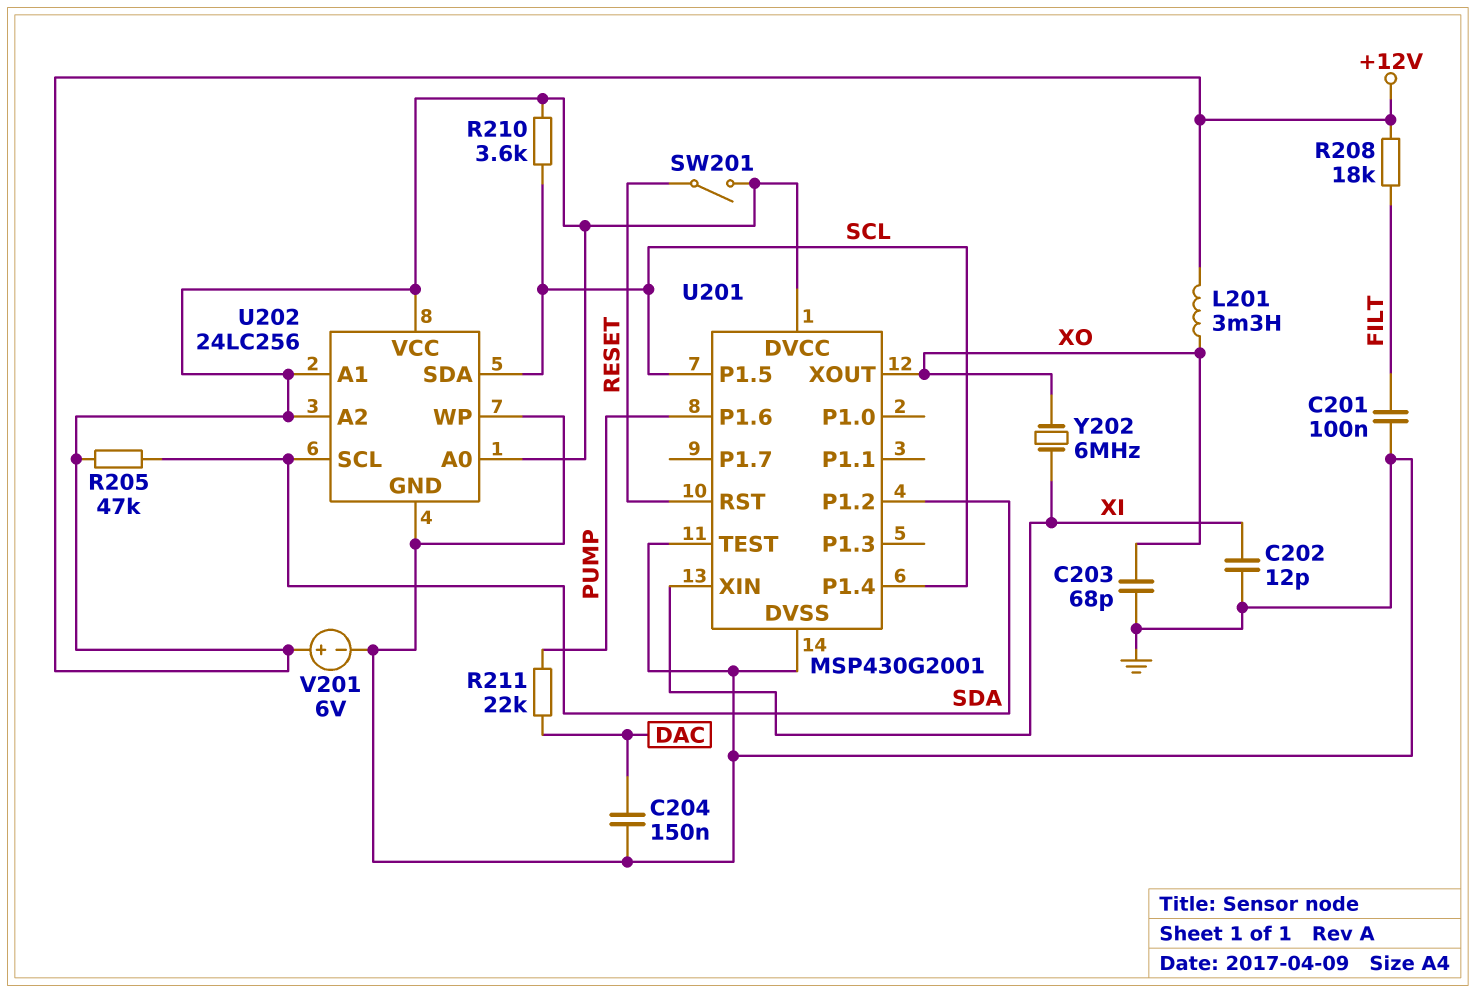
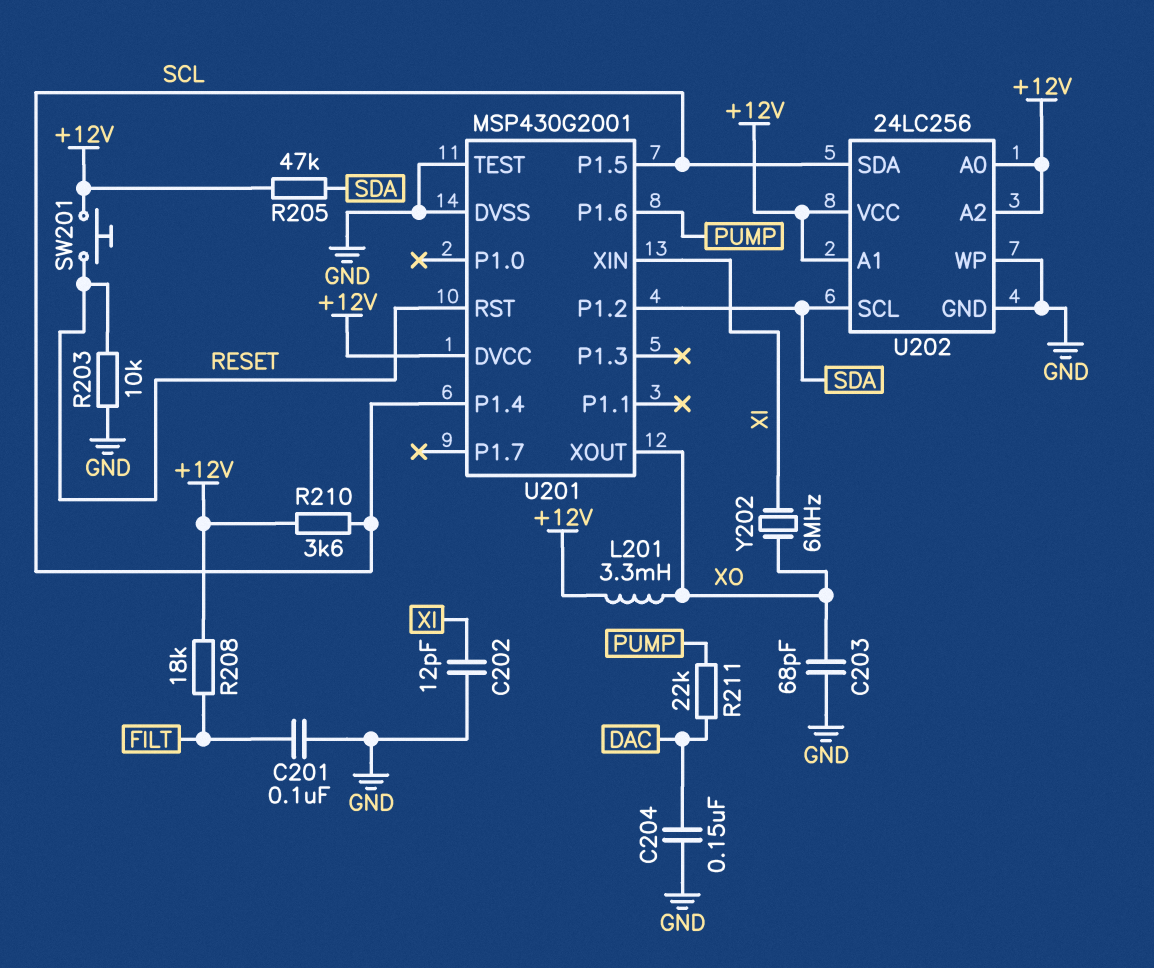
R203: none -> 10k (GND, RESET)
SW201: switch (+12V, RESET) -> button (+12V, RESET)
V201: 6V (plus +12V, minus GND) -> none

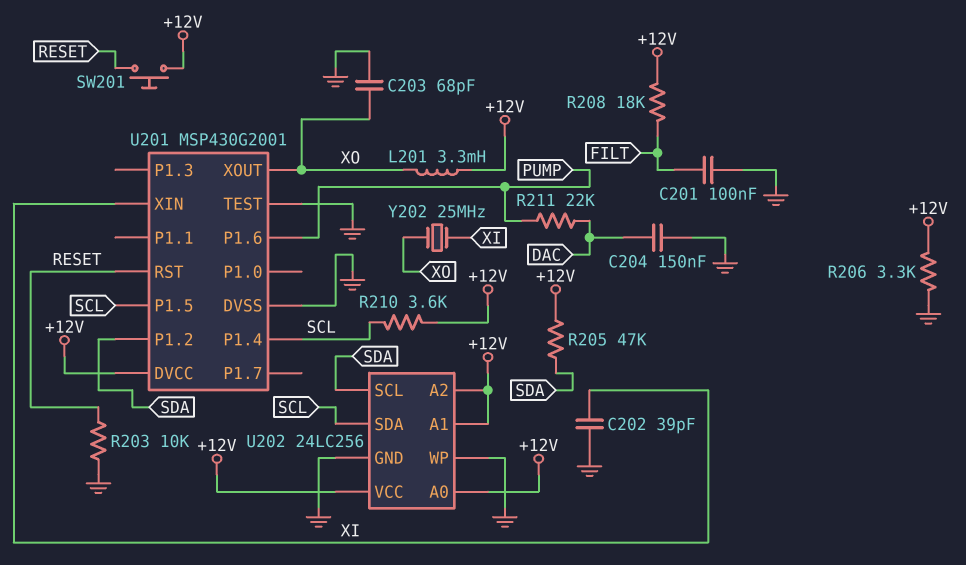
C202: 12pF (GND, XI) -> 39pF (GND, XI)
R206: none -> 3.3k (+12V, GND)
Y202: 6MHz (XI, XO) -> 25MHz (XI, XO)

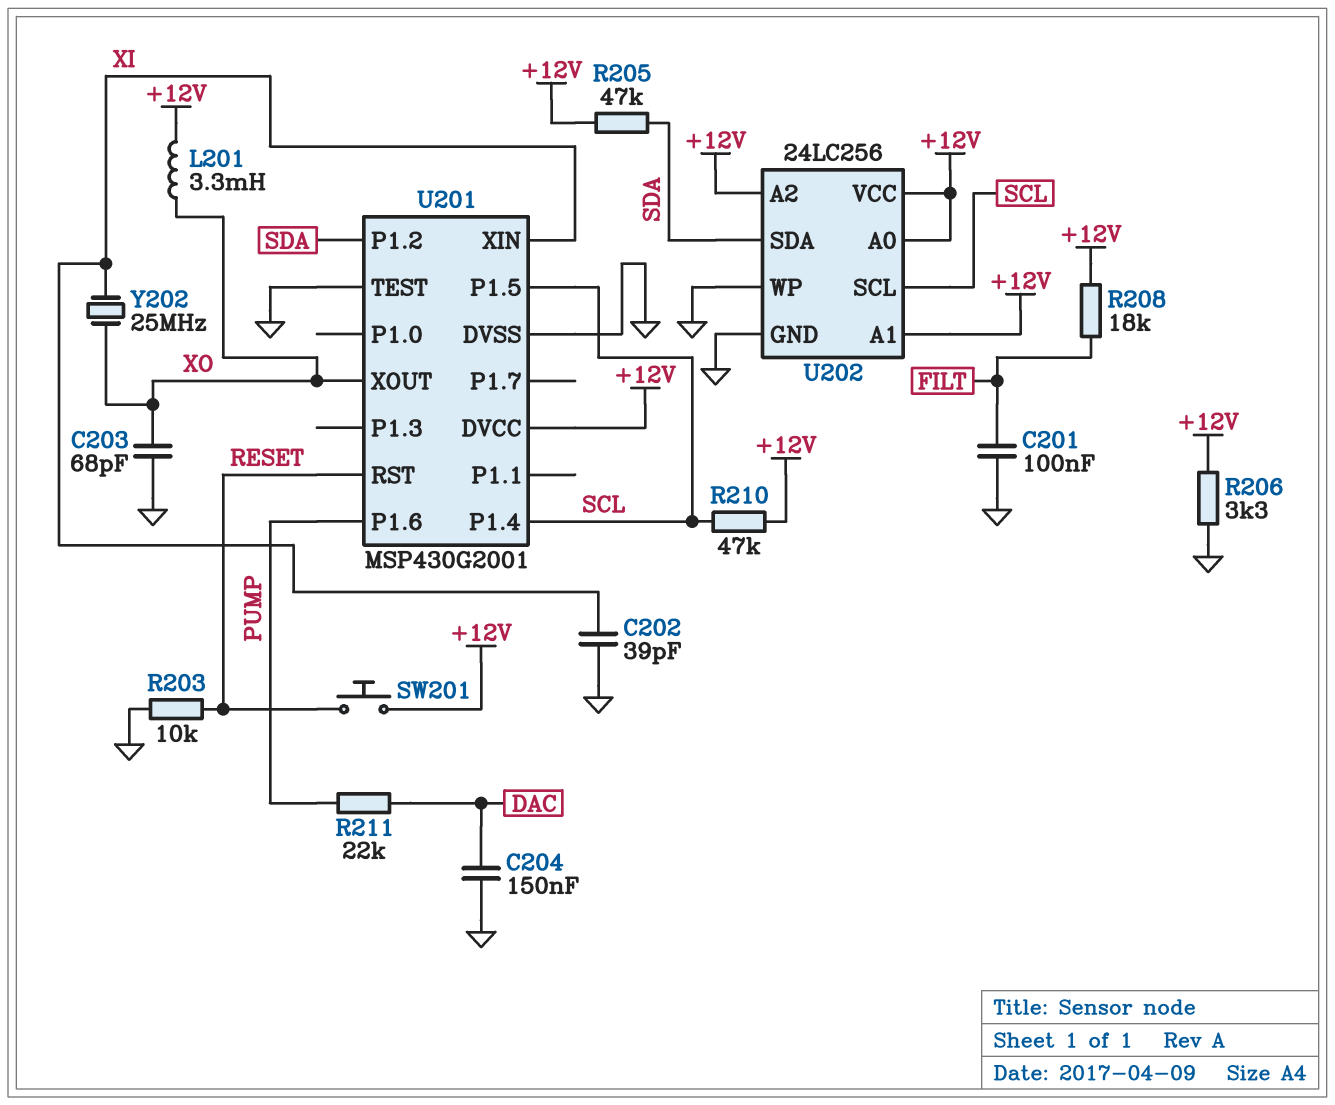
R210: 3.6k (+12V, SCL) -> 47k (+12V, SCL)
U202 pin SCL: SDA -> SCL
U202 pin SDA: SCL -> SDA

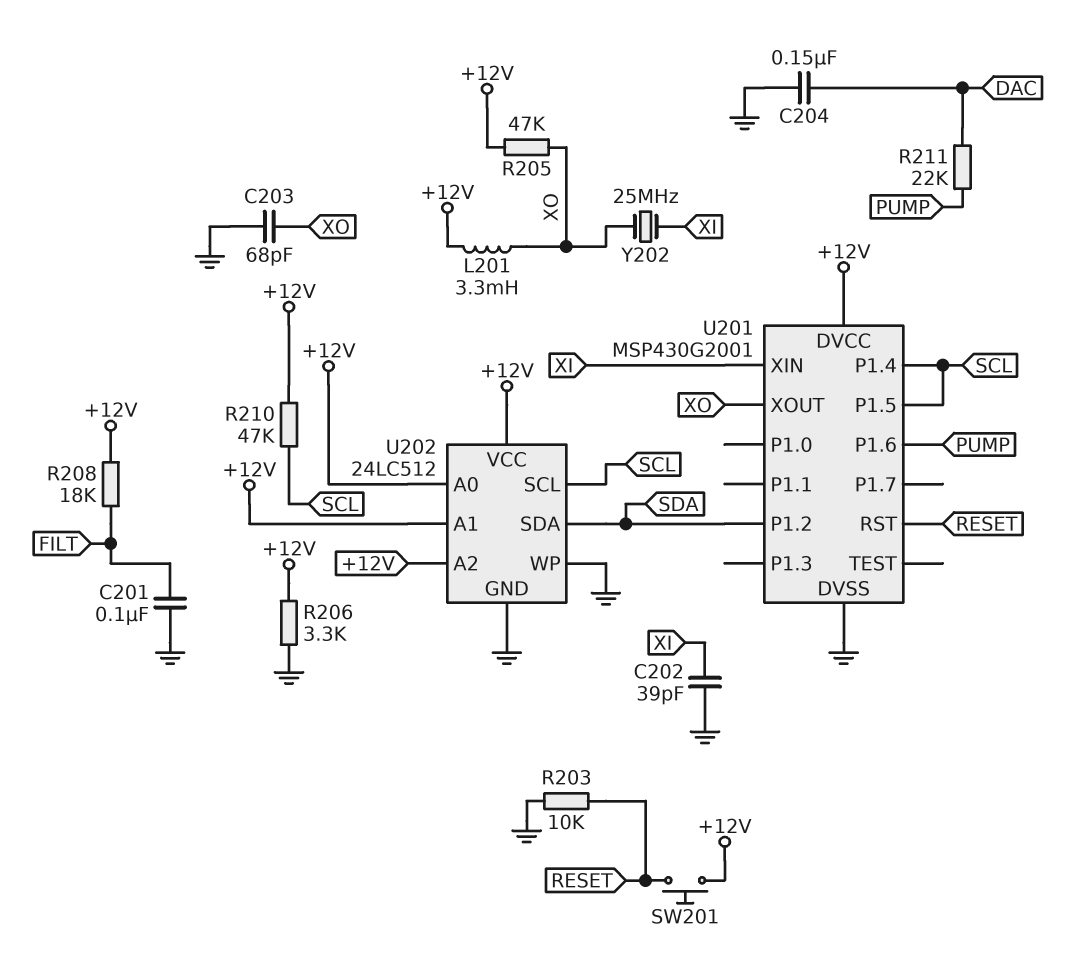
R205: 47k (+12V, SDA) -> 47k (+12V, XO)
U201 pin TEST: GND -> none
U202: 24LC256 -> 24LC512

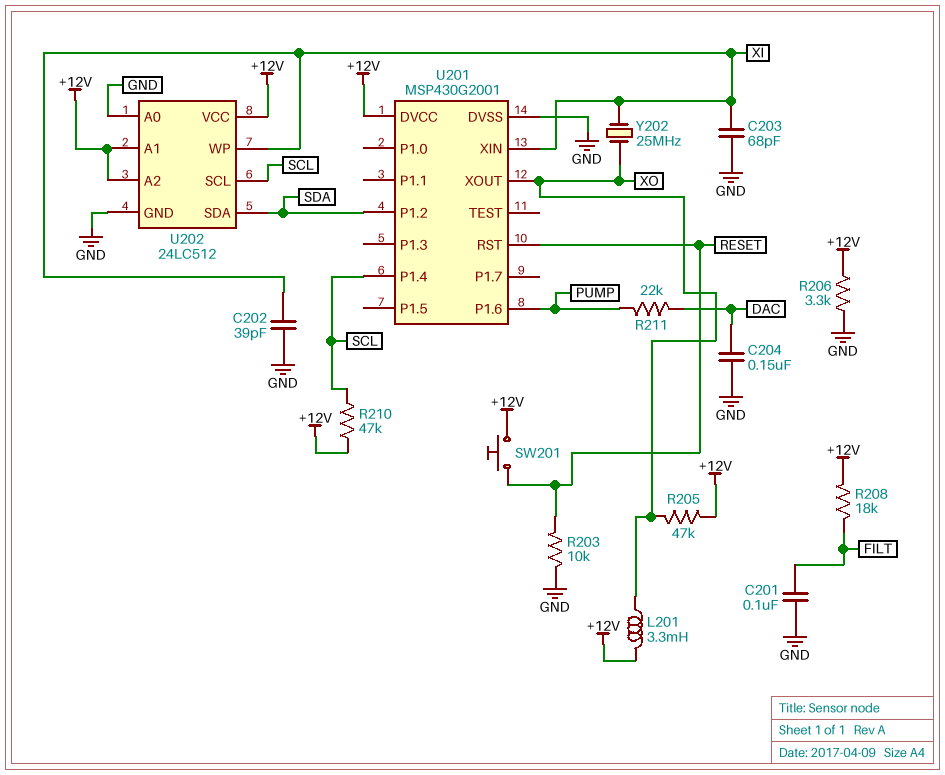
C203: 68pF (GND, XO) -> 68pF (GND, XI)
U201 pin P1.5: SCL -> none
U202 pin A0: +12V -> GND
U202 pin WP: GND -> XI

